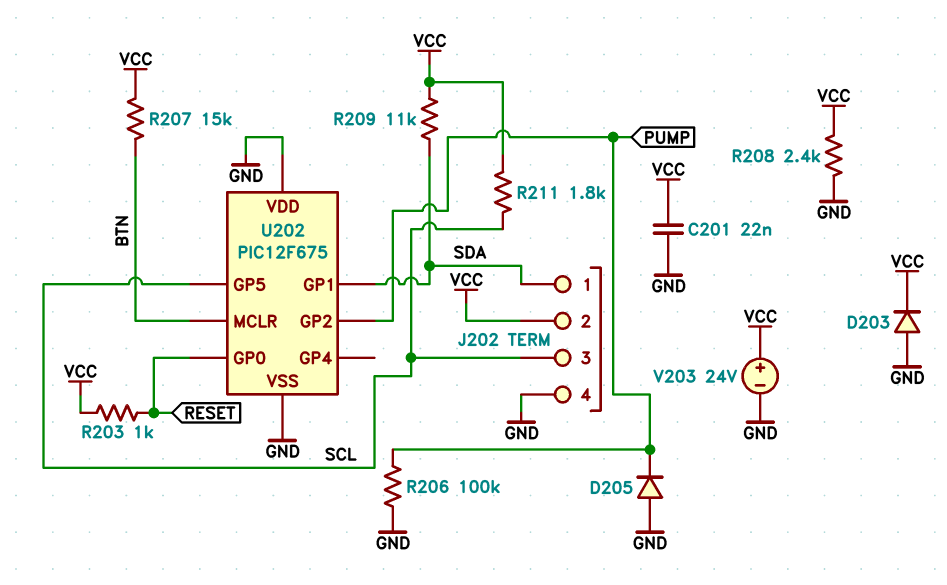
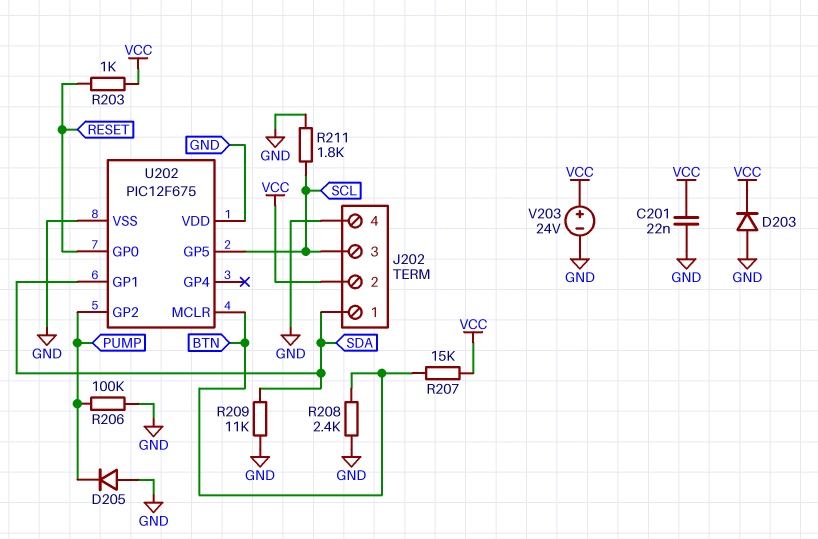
R208: 2.4k (GND, VCC) -> 2.4k (BTN, GND)
R209: 11k (SDA, VCC) -> 11k (GND, SDA)
R211: 1.8k (SCL, VCC) -> 1.8k (GND, SCL)

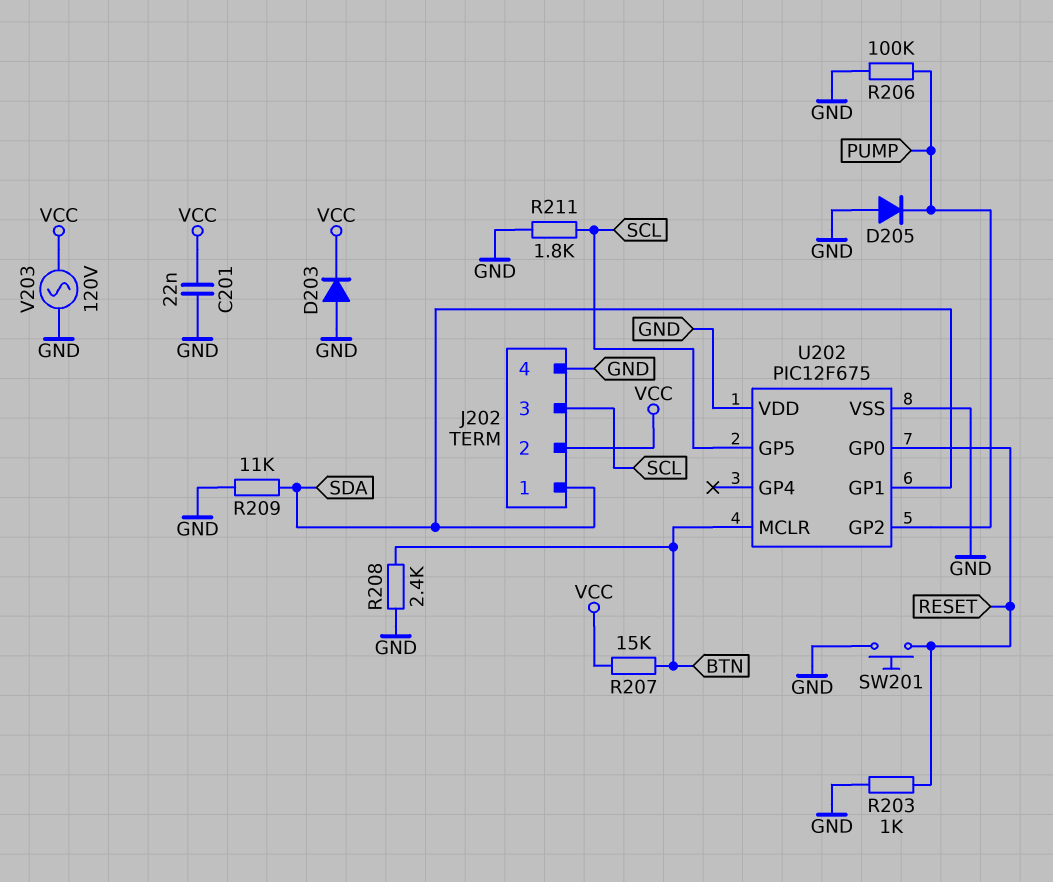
R203: 1k (RESET, VCC) -> 1k (GND, RESET)
SW201: none -> button (GND, RESET)
V203: 24V (plus VCC, minus GND) -> AC 120V (GND, VCC)

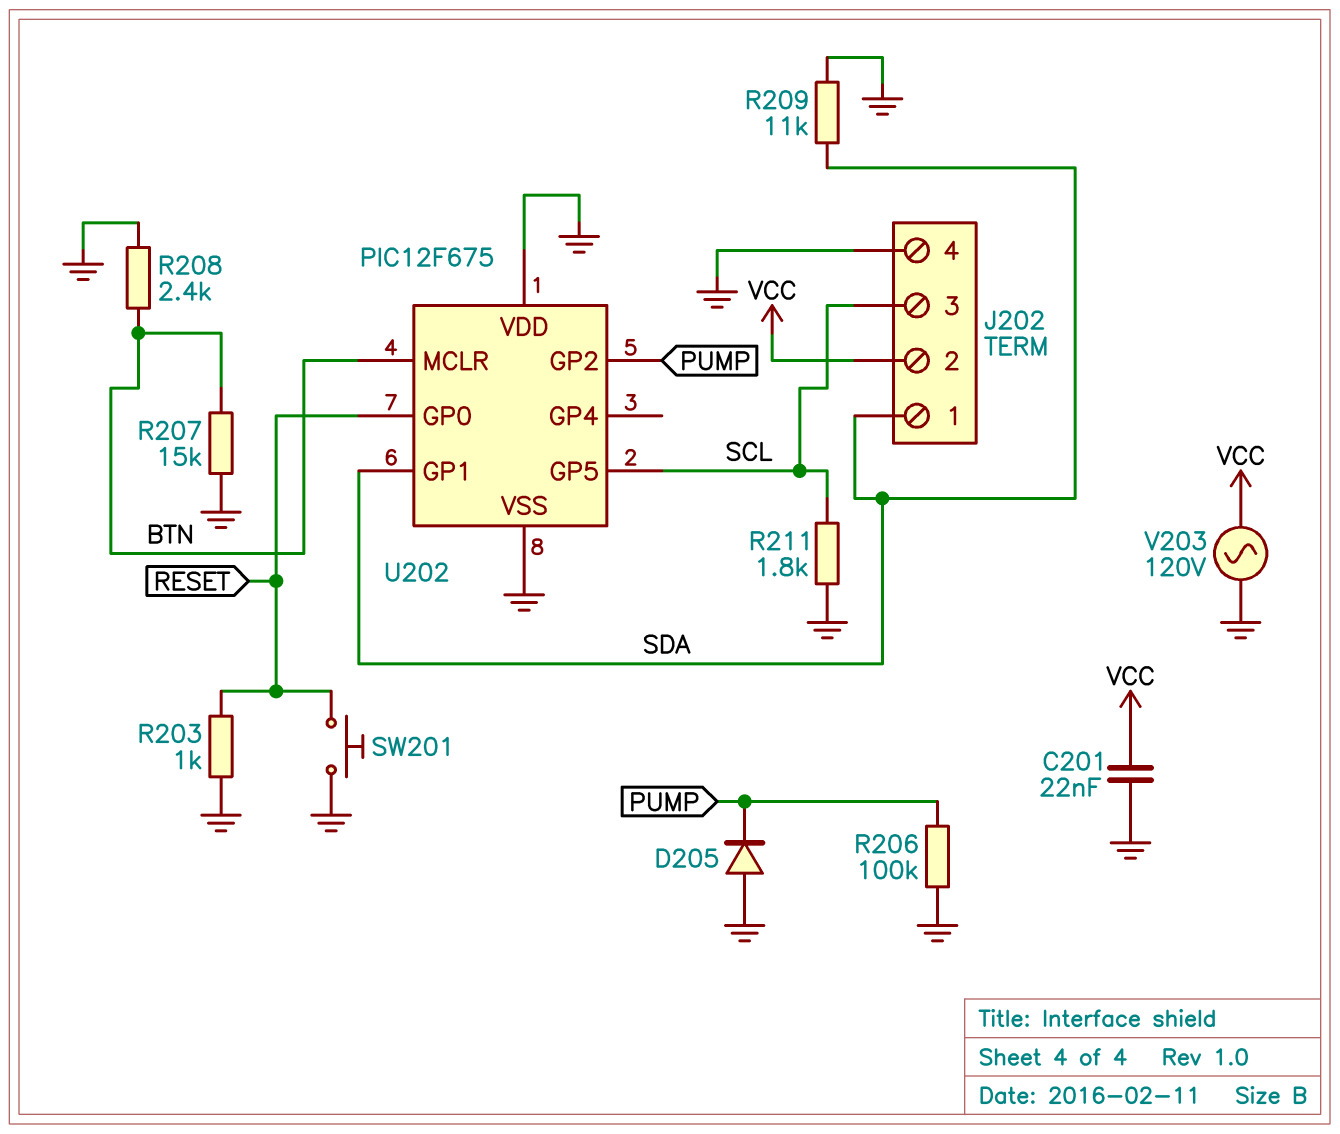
D203: diode (A GND, K VCC) -> none
R207: 15k (BTN, VCC) -> 15k (BTN, GND)

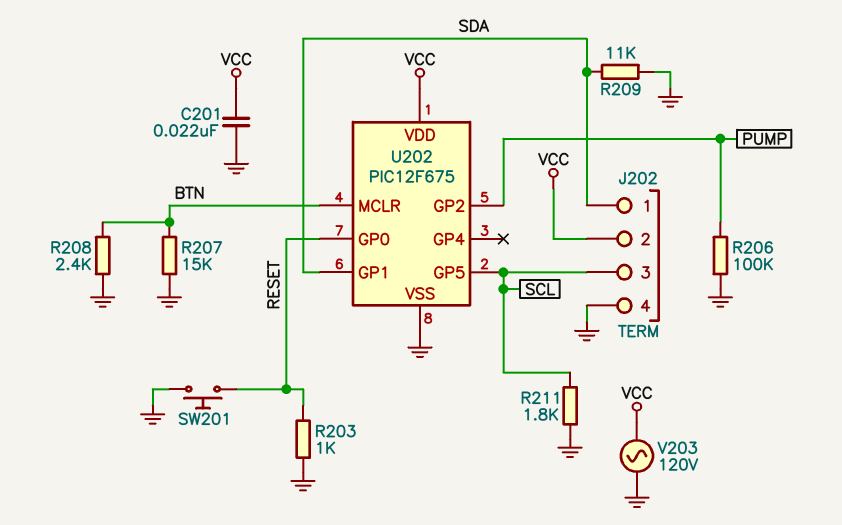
D205: diode (A GND, K PUMP) -> none
U202 pin VDD: GND -> VCC

